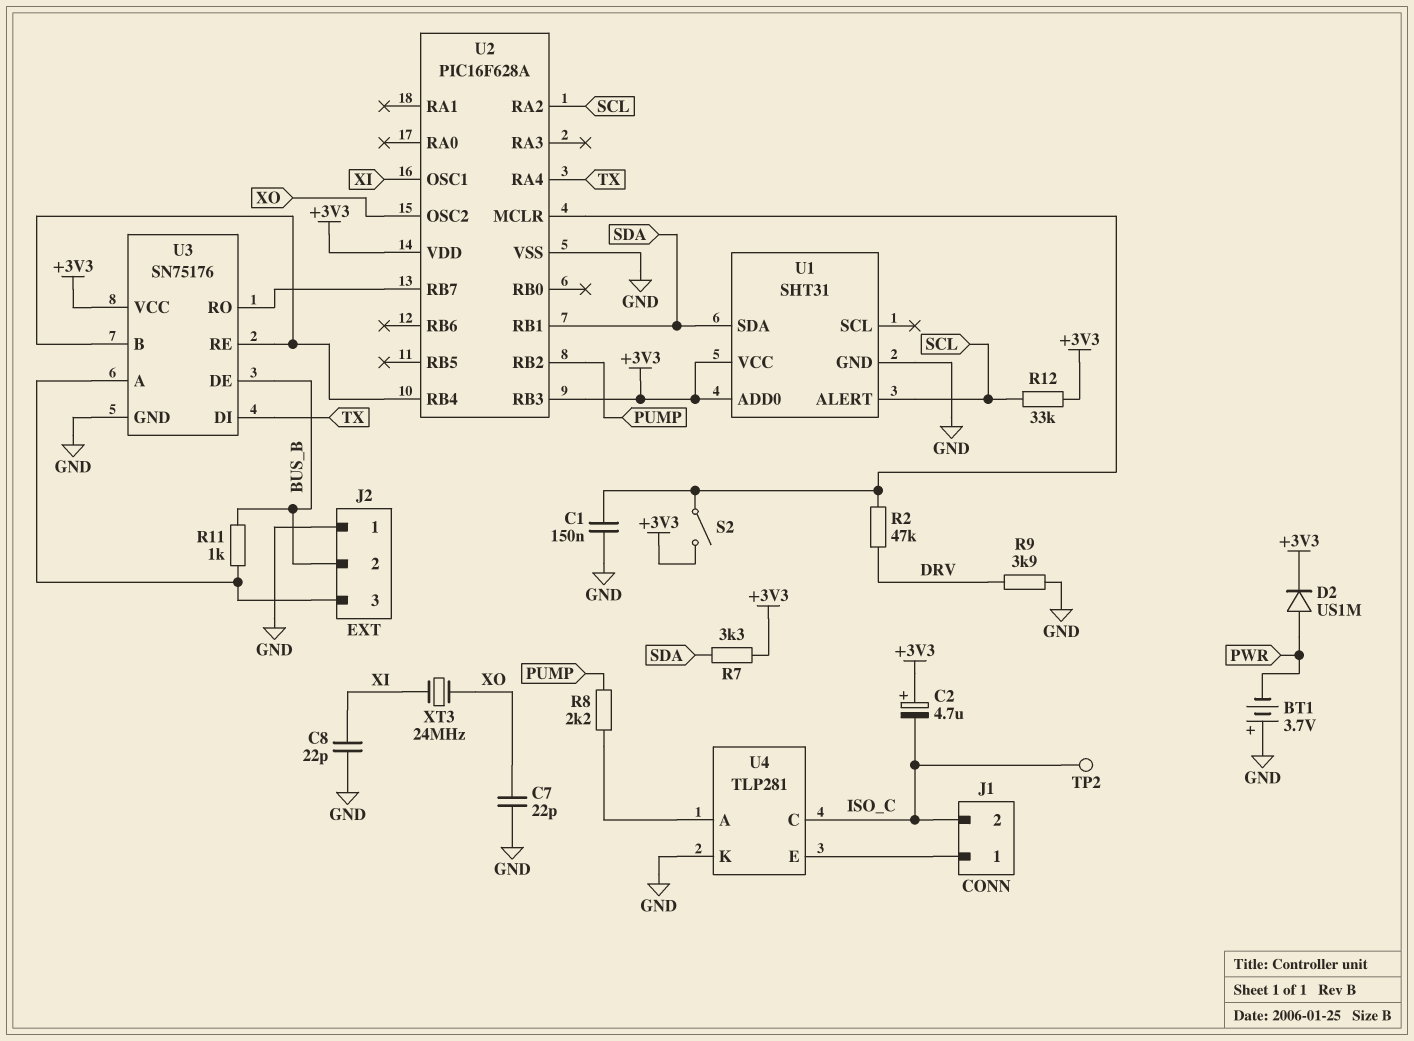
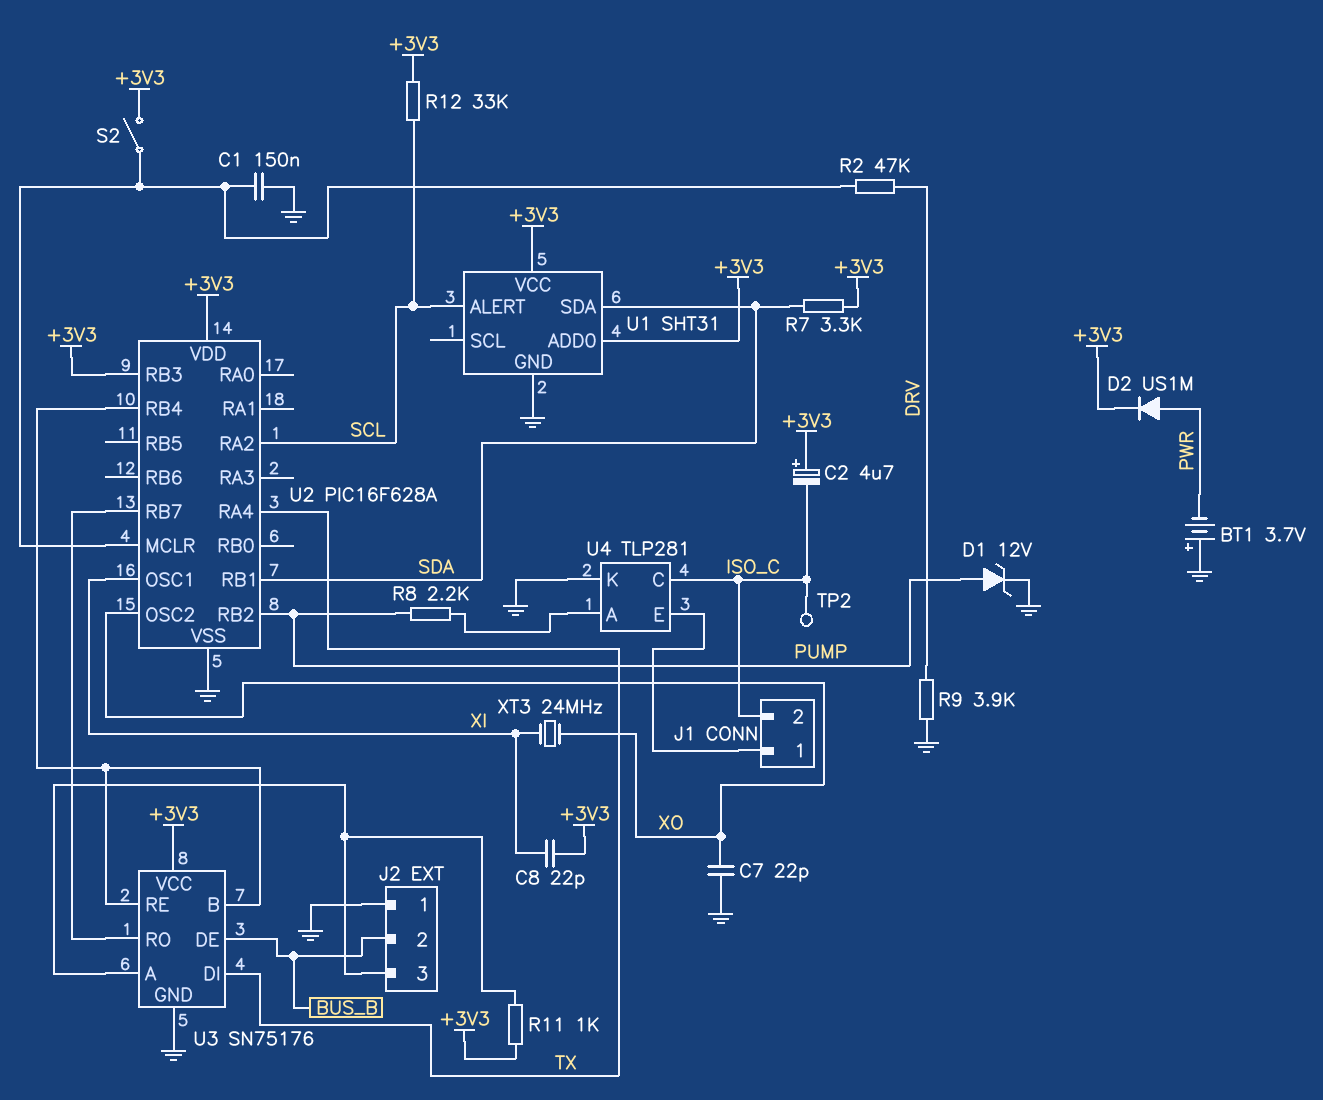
C8: 22pF (GND, XI) -> 22pF (+3V3, XI)
D1: none -> zener 12V (A PUMP, K GND)
R11: 1k (BUS_B, J2/3) -> 1k (+3V3, J2/3)

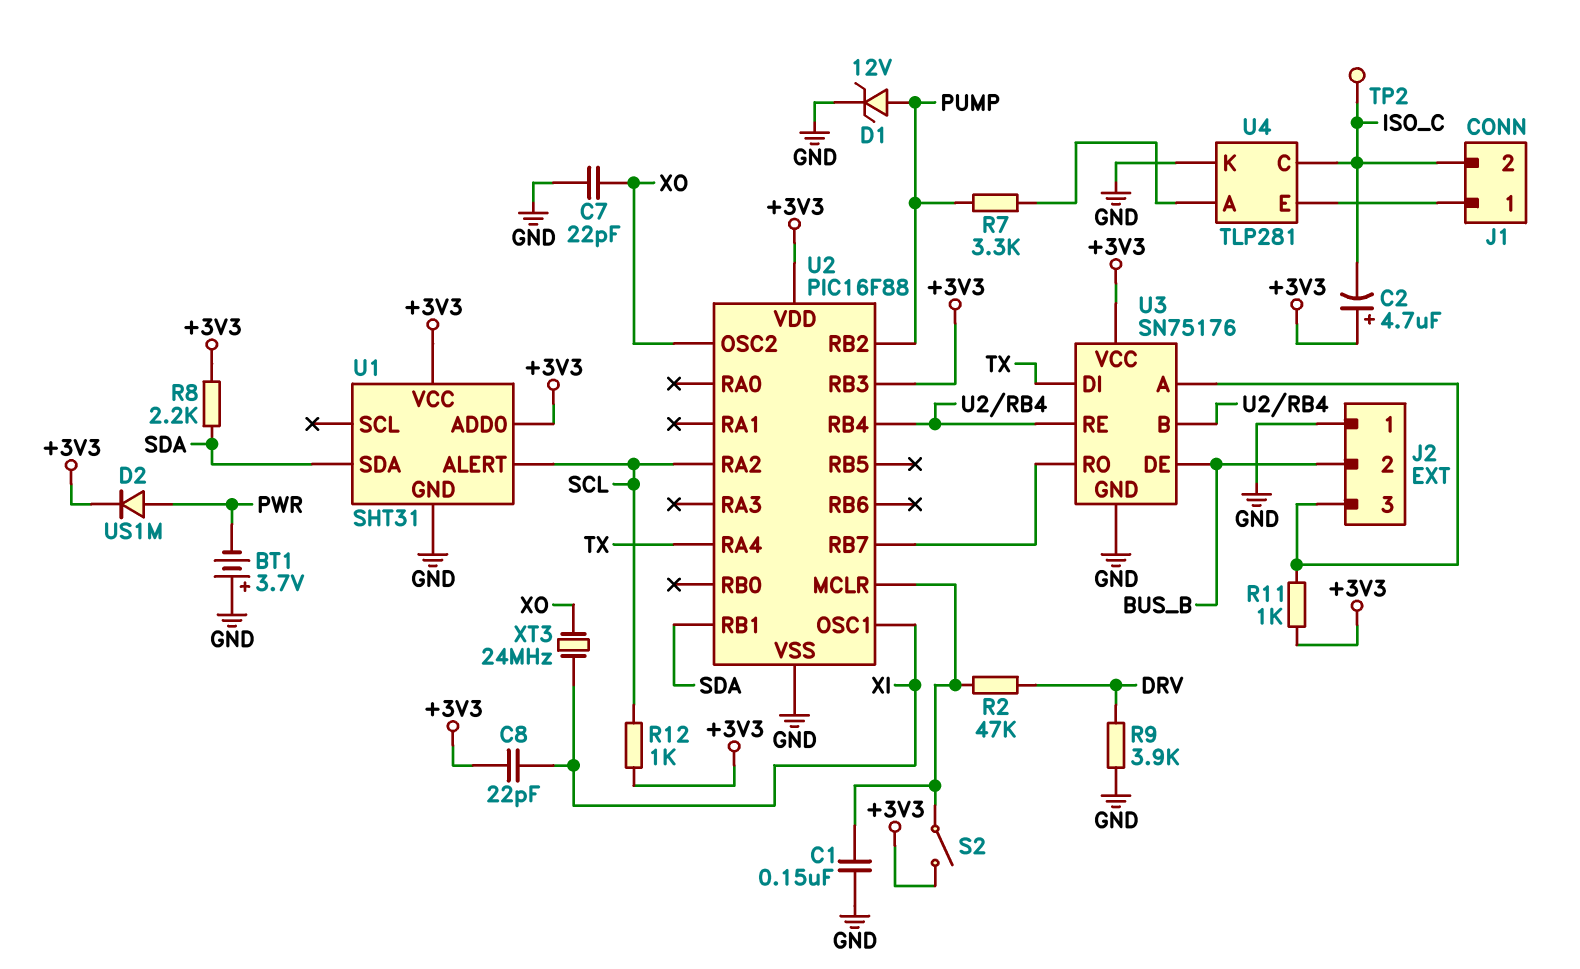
R7: 3.3k (+3V3, SDA) -> 3.3k (PUMP, U4/A)
R8: 2.2k (PUMP, U4/A) -> 2.2k (+3V3, SDA)
R12: 33k (+3V3, SCL) -> 1k (+3V3, SCL)
U2: PIC16F628A -> PIC16F88

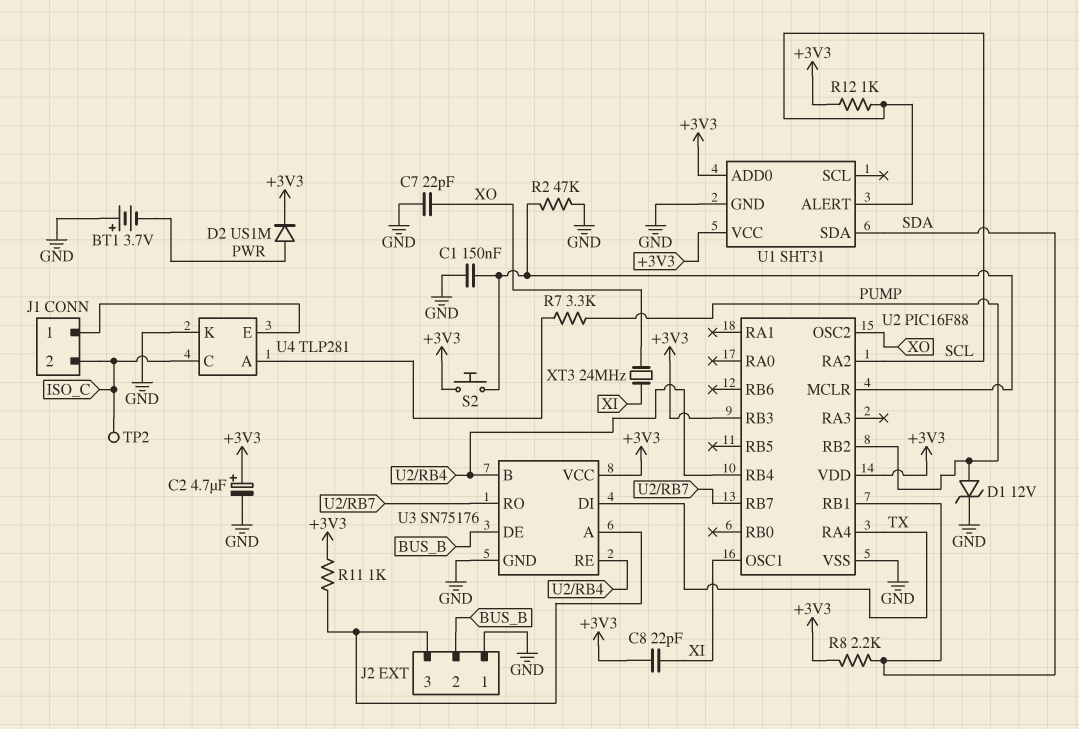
C2: 4.7uF (plus +3V3, minus ISO_C) -> 4.7uF (plus +3V3, minus GND)
R2: 47k (DRV, U2/MCLR) -> 47k (GND, U2/MCLR)
R9: 3.9k (DRV, GND) -> none
S2: switch (+3V3, U2/MCLR) -> button (+3V3, U2/MCLR)

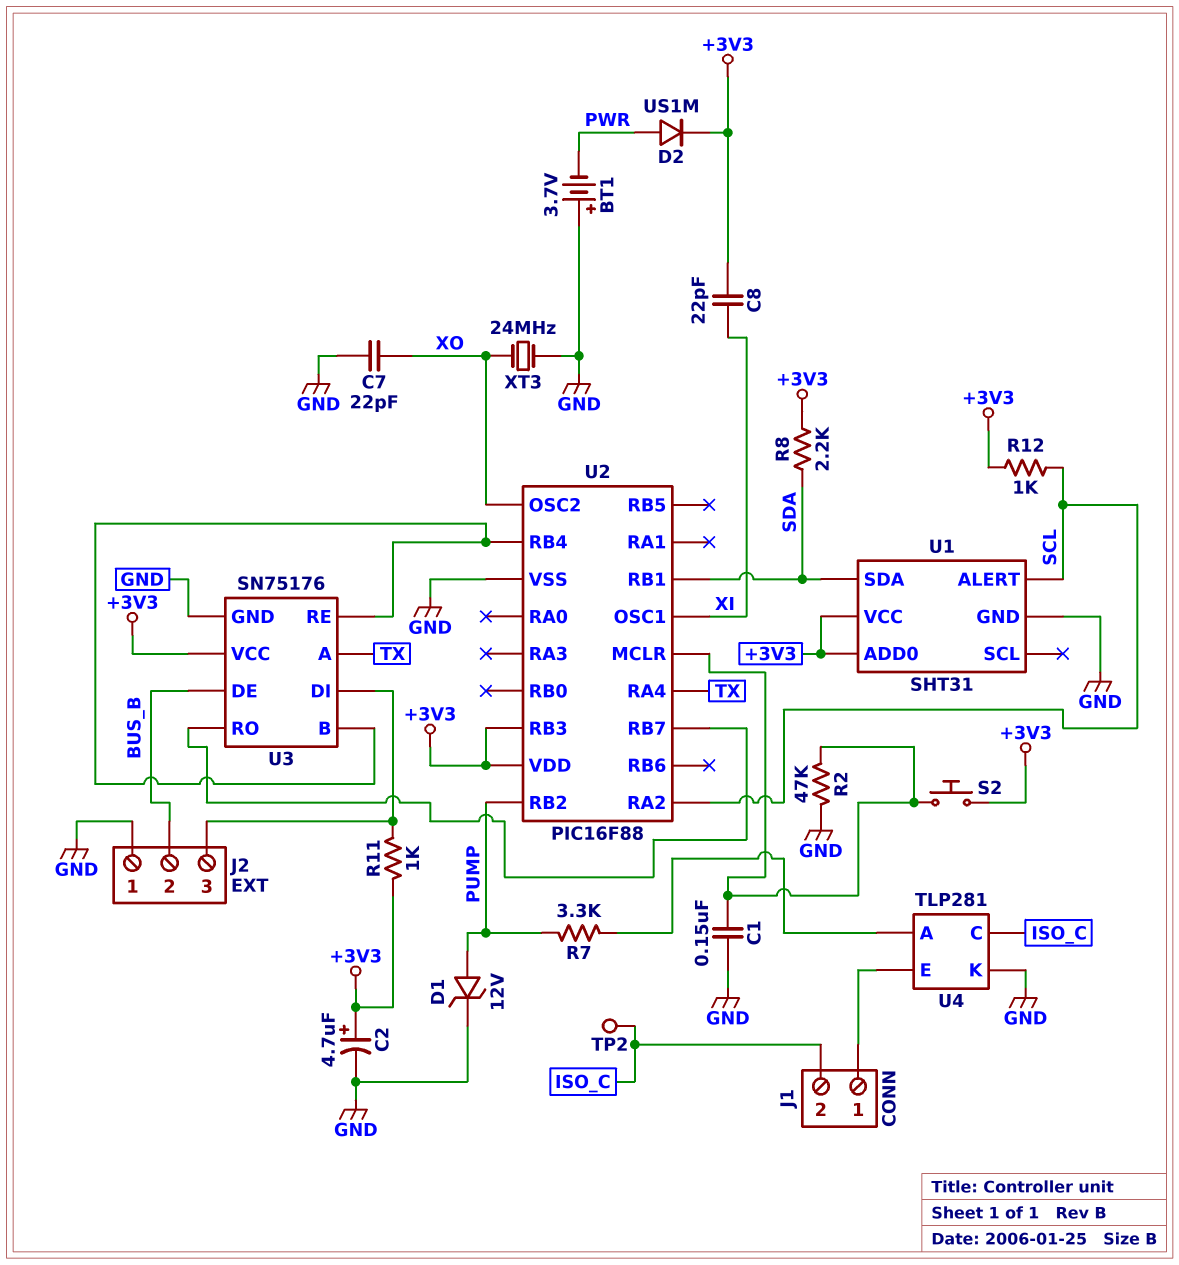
U3 pin A: J2/3 -> TX
U3 pin DI: TX -> J2/3
XT3: 24MHz (XI, XO) -> 24MHz (GND, XO)

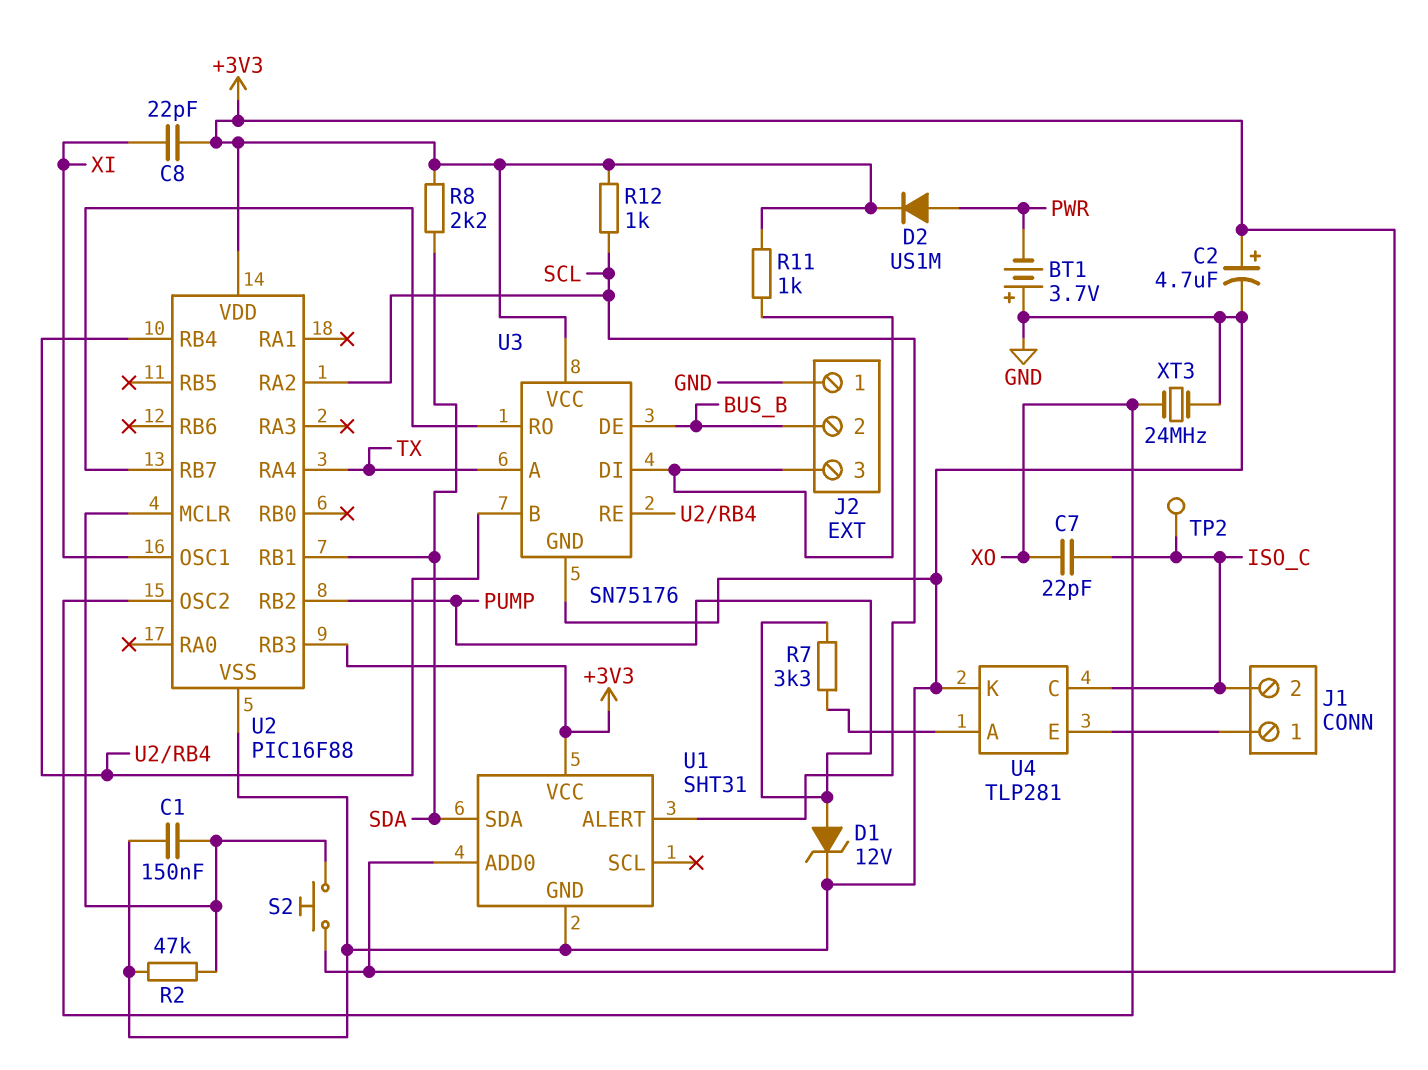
C7: 22pF (GND, XO) -> 22pF (ISO_C, XO)

